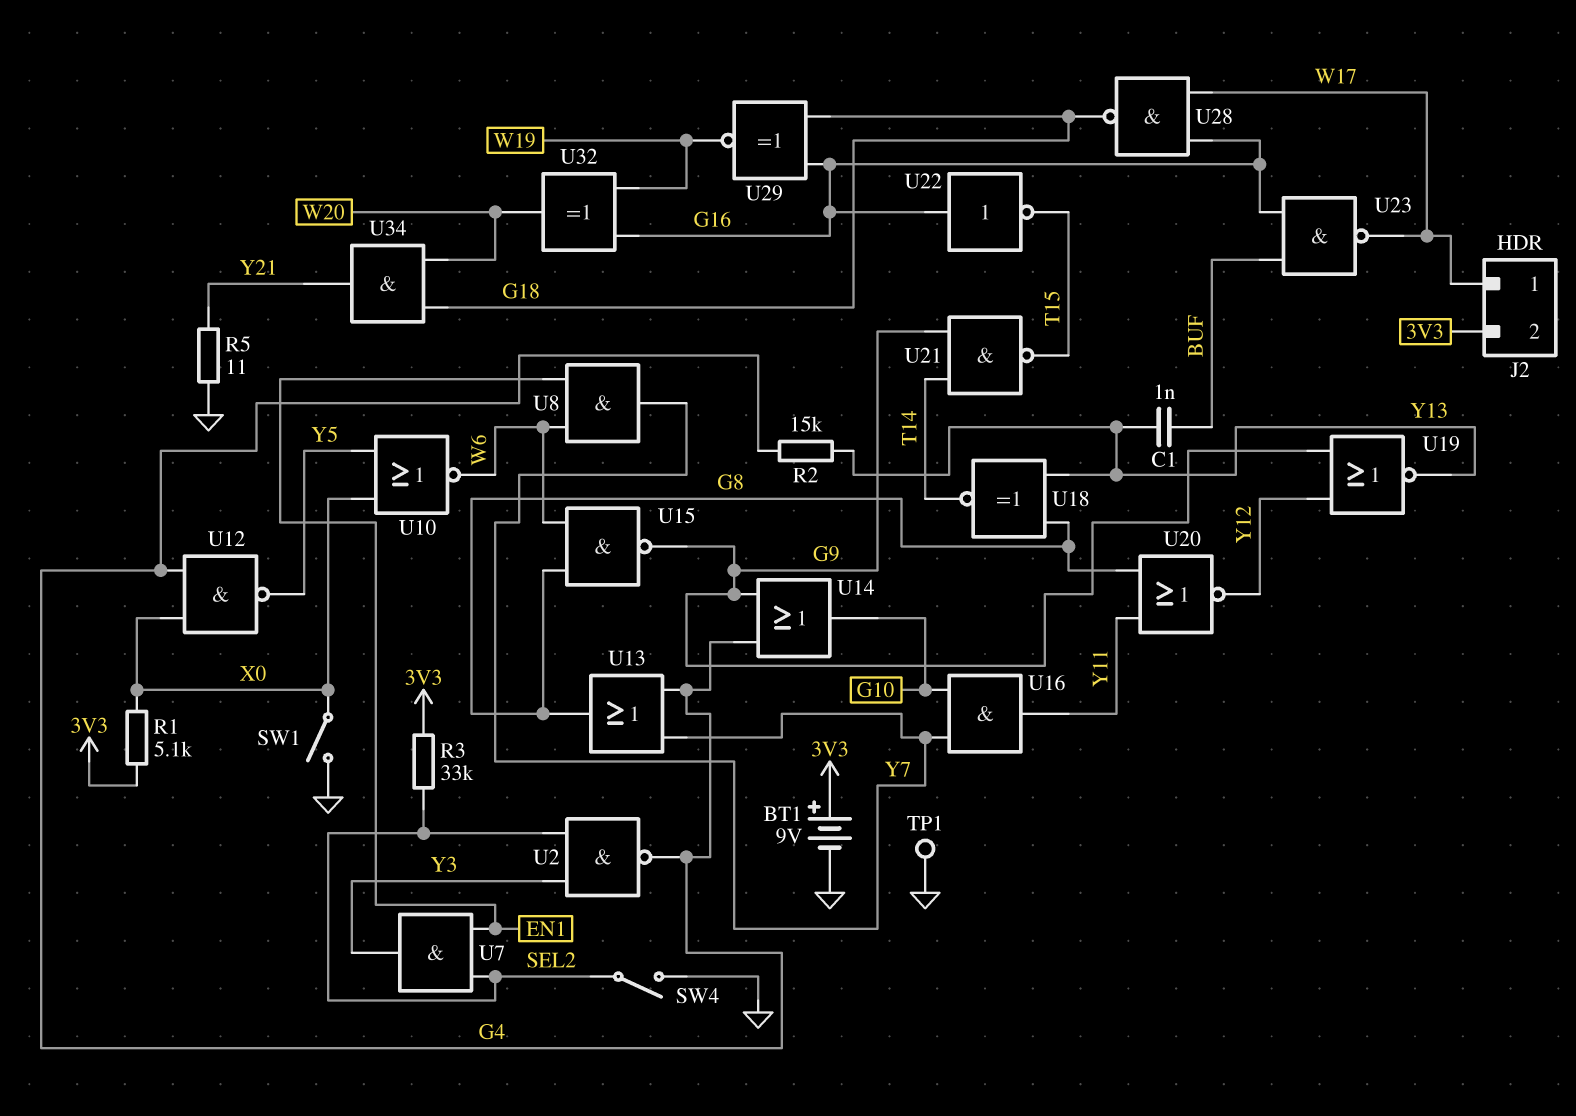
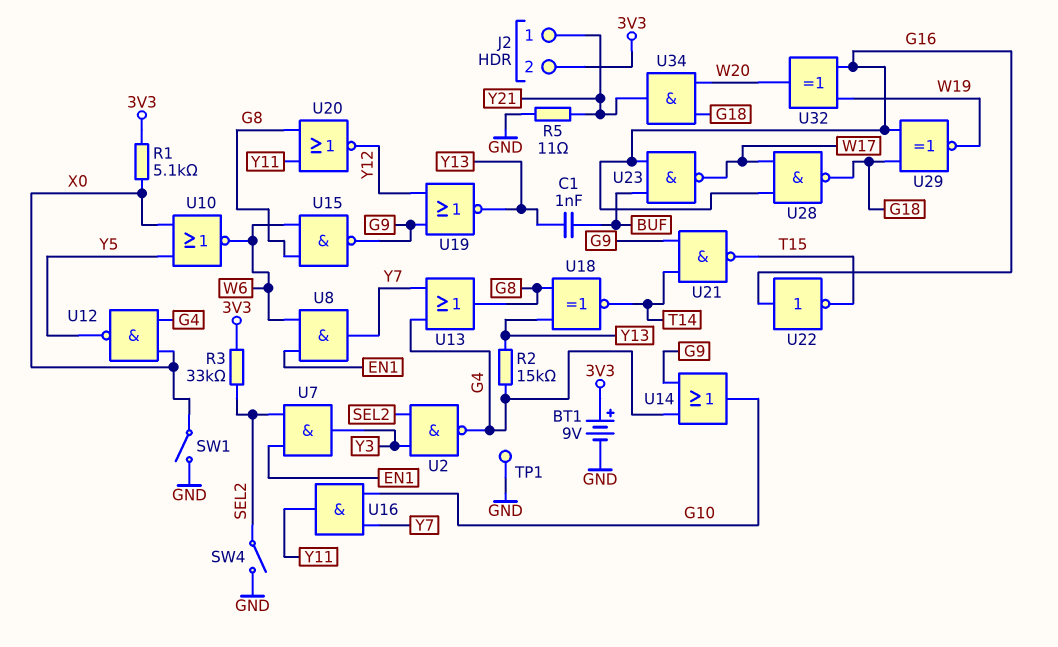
J2 pin 1: W17 -> Y21

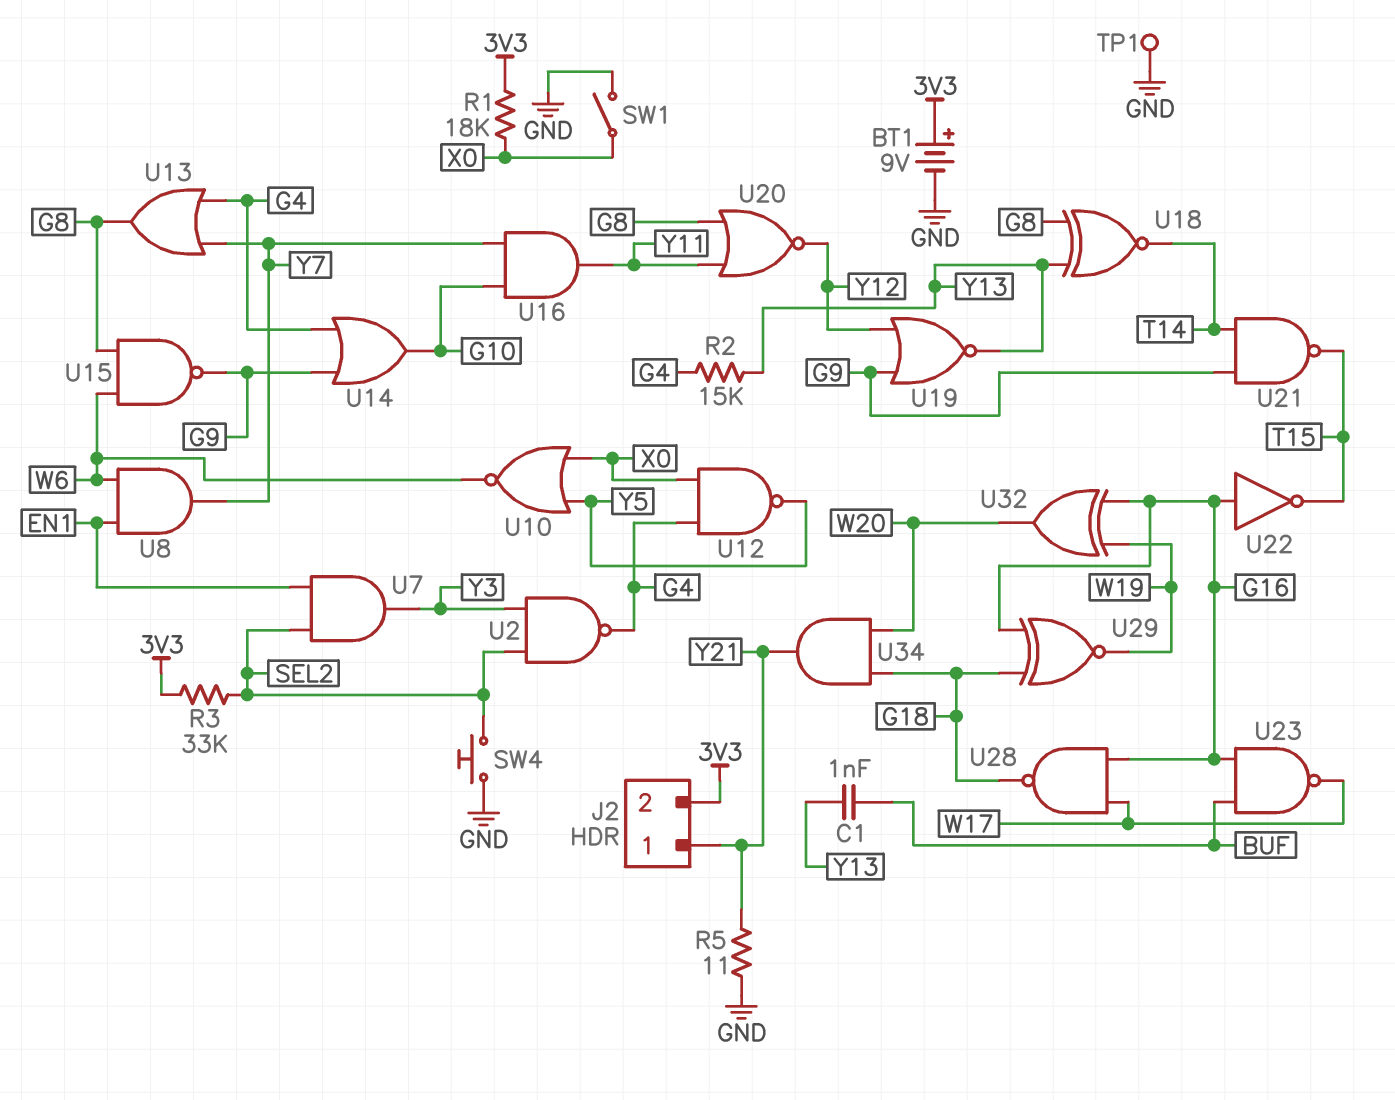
R1: 5.1k (3V3, X0) -> 18k (3V3, X0)
SW4: switch (GND, SEL2) -> button (GND, SEL2)

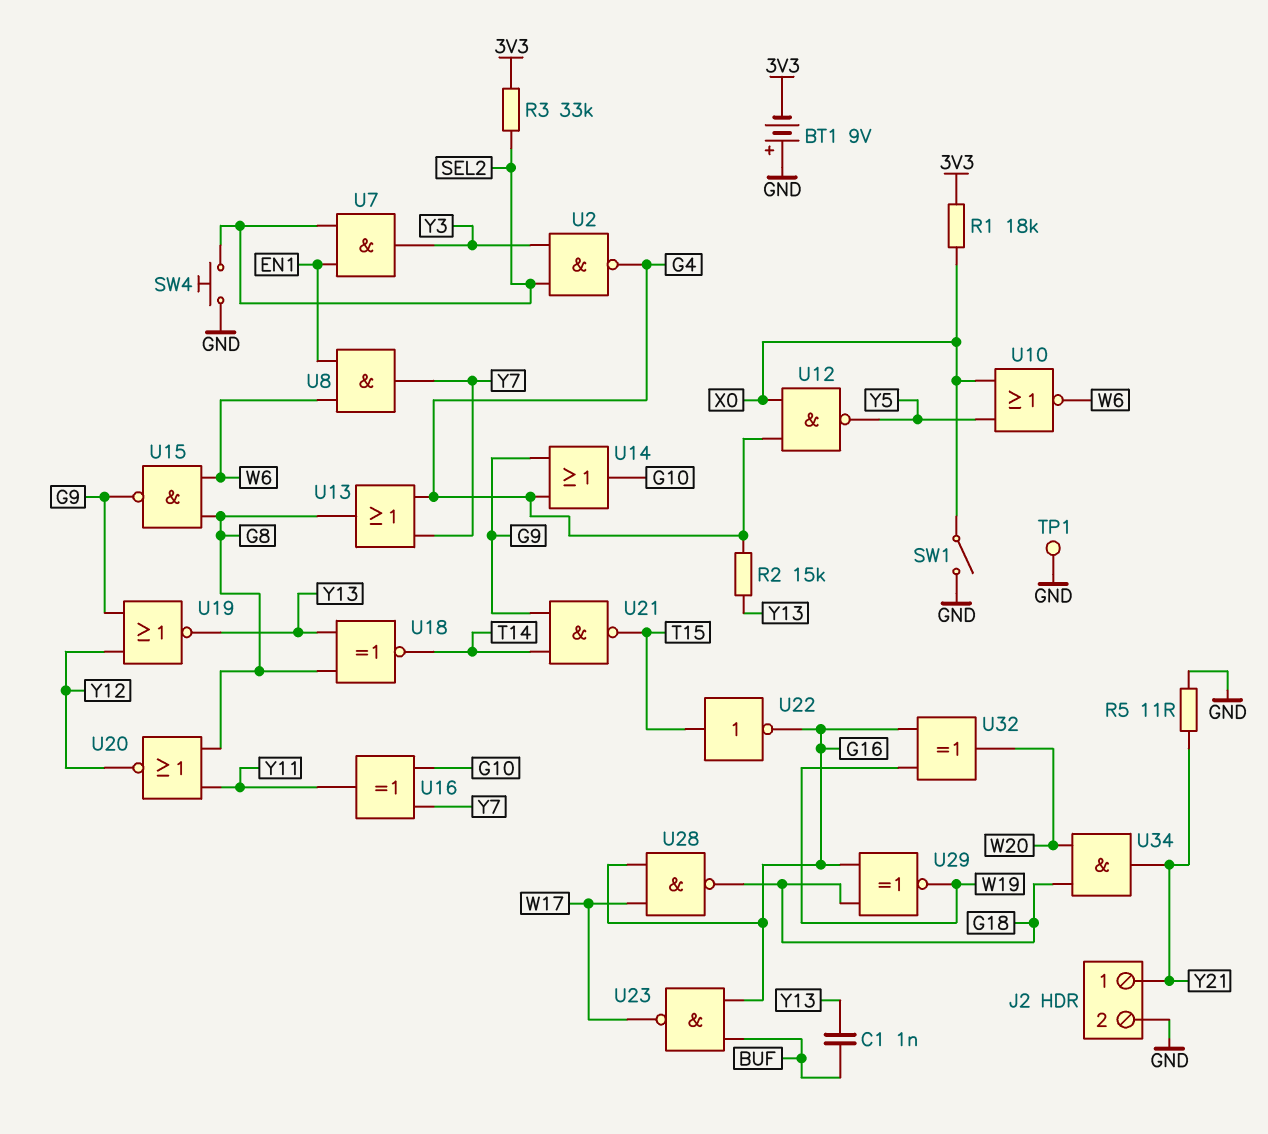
BT1: 9V (plus 3V3, minus GND) -> 9V (plus GND, minus 3V3)
J2 pin 2: 3V3 -> GND
U16: AND (in G10, in Y7, out Y11) -> XOR (in G10, in Y7, out Y11)
U22: NOT (in G16, out T15) -> NOT (in T15, out G16)

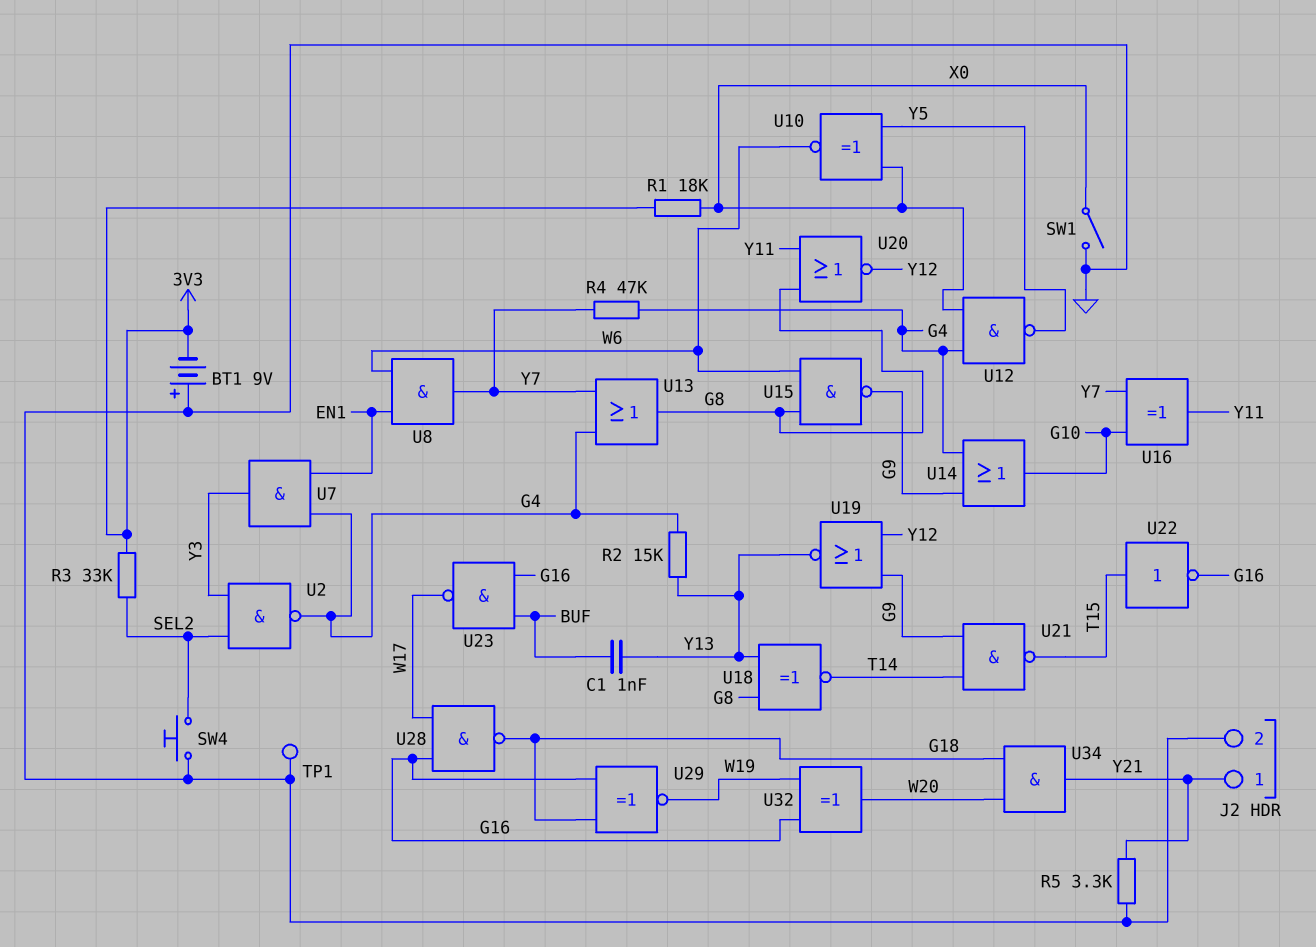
R4: none -> 47k (G4, Y7)
R5: 11 (GND, Y21) -> 3.3k (GND, Y21)
U7: AND (in EN1, in SEL2, out Y3) -> AND (in EN1, in G4, out Y3)
U10: NOR (in X0, in Y5, out W6) -> XNOR (in X0, in Y5, out W6)

